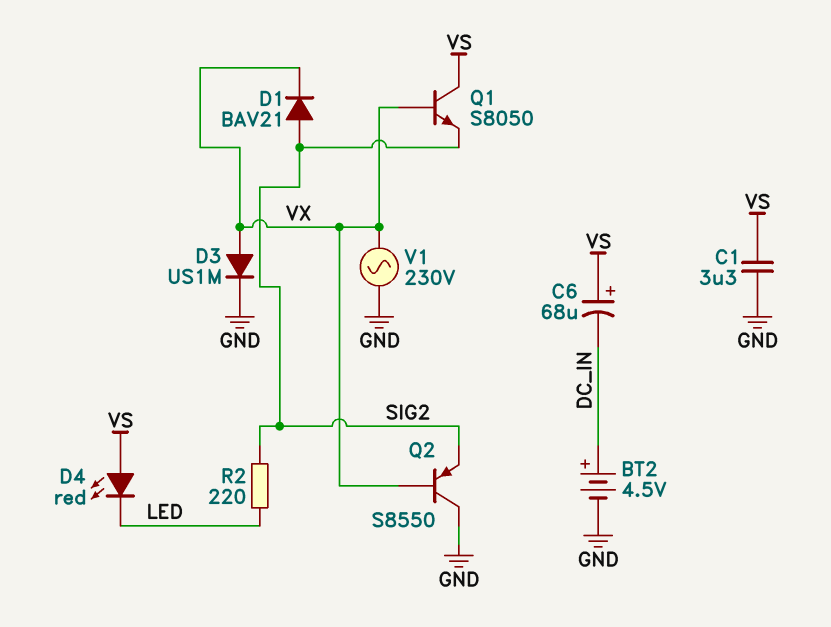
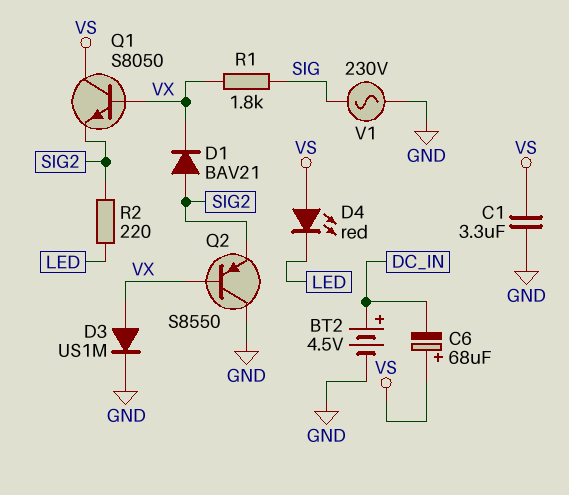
R1: none -> 1.8k (SIG, VX)
V1: AC 230V (GND, VX) -> AC 230V (GND, SIG)

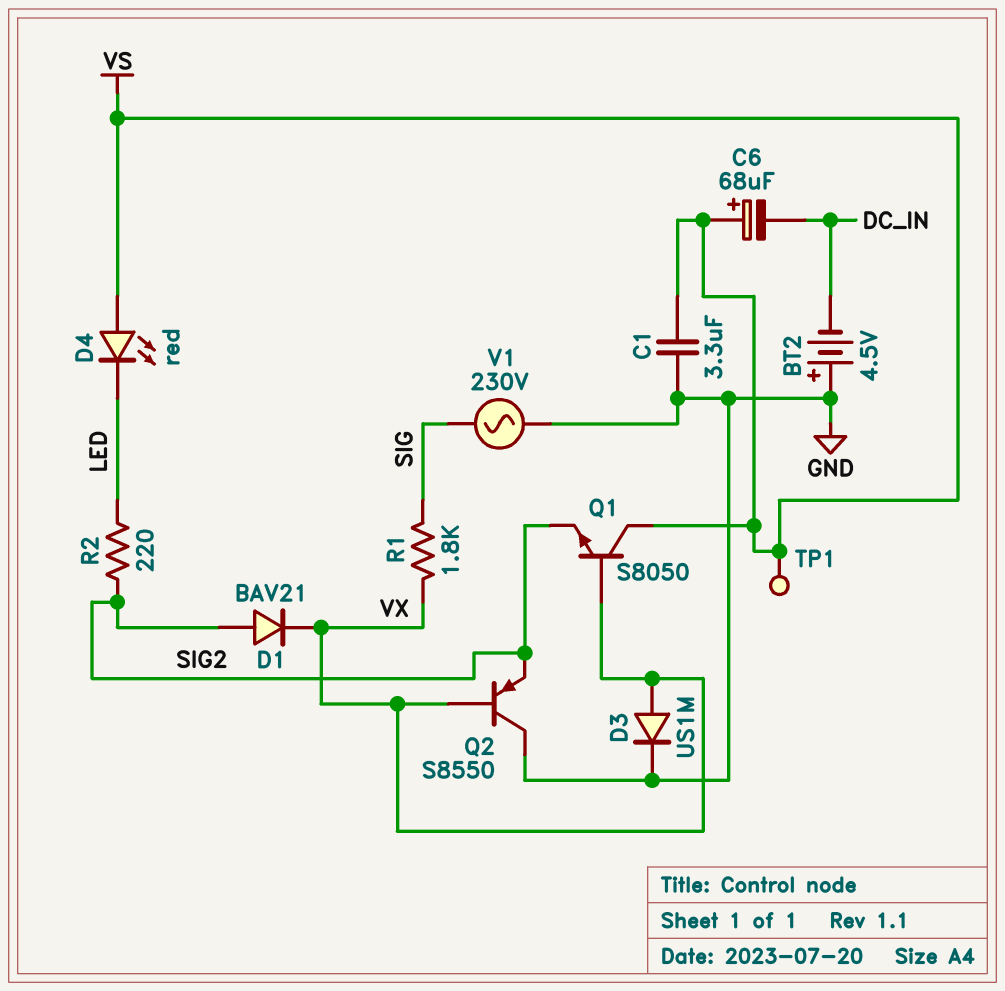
BT2: 4.5V (plus DC_IN, minus GND) -> 4.5V (plus GND, minus DC_IN)
TP1: none -> test point (VS)

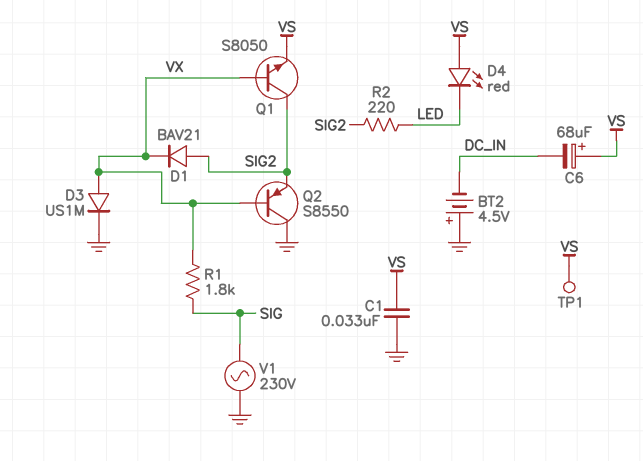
C1: 3.3uF (GND, VS) -> 33nF (GND, VS)
Q1: NPN S8050 (B VX, C VS, E SIG2) -> NPN S8050 (B VX, C SIG2, E VS)

